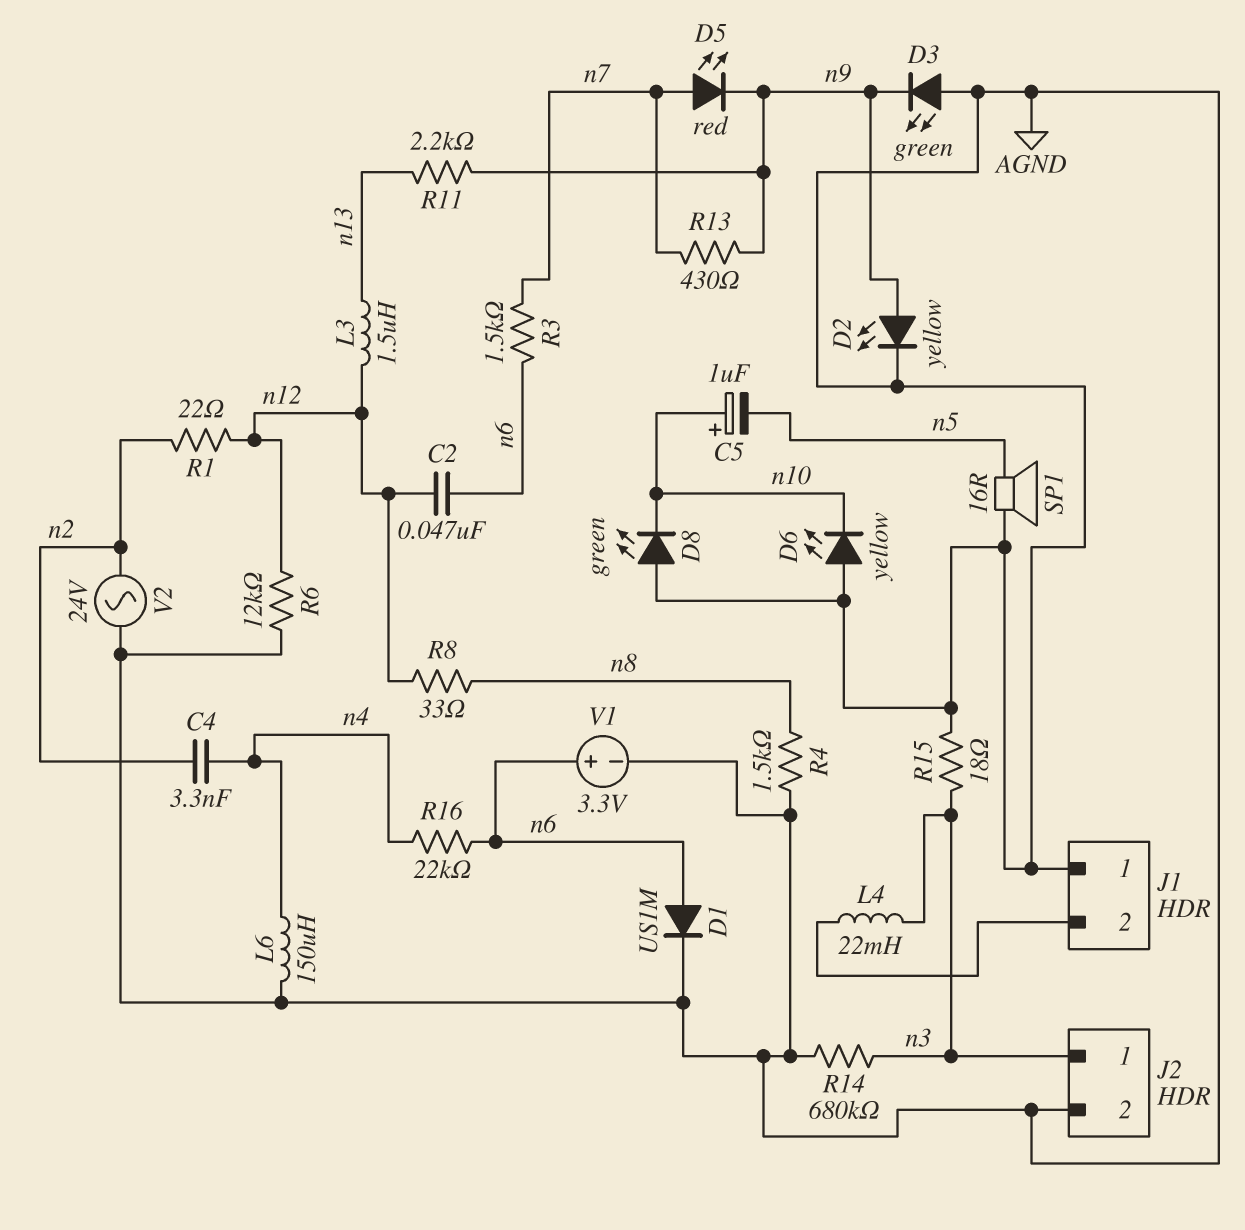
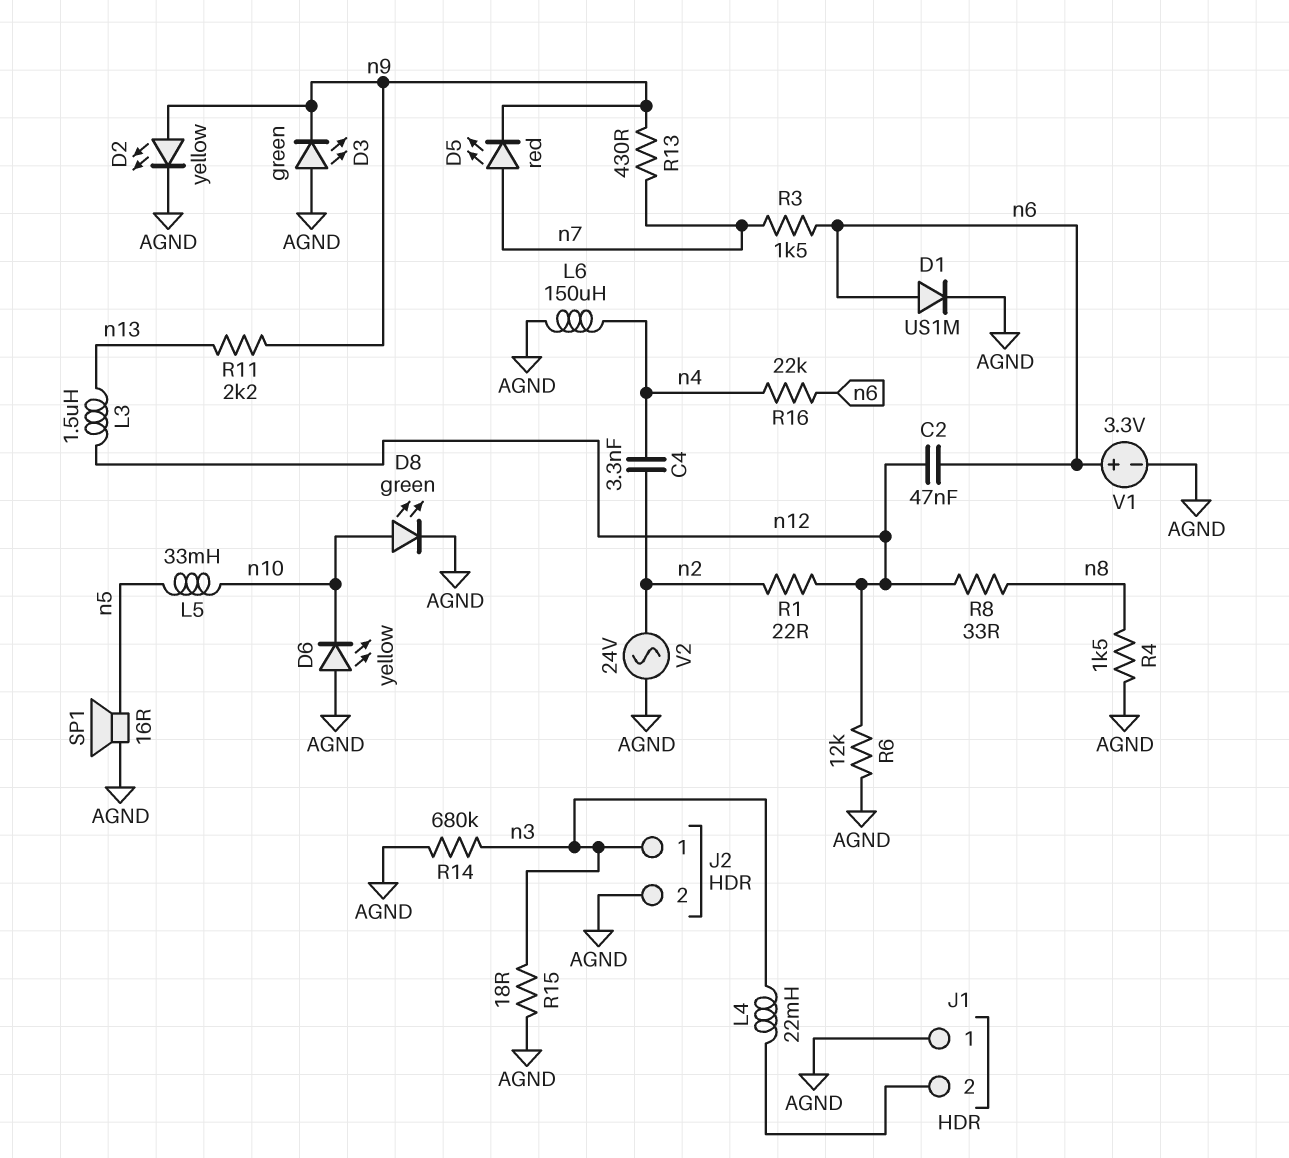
C5: 1uF (plus n10, minus n5) -> none
D8: LED green (A AGND, K n10) -> LED green (A n10, K AGND)
L5: none -> 33mH (n5, n10)

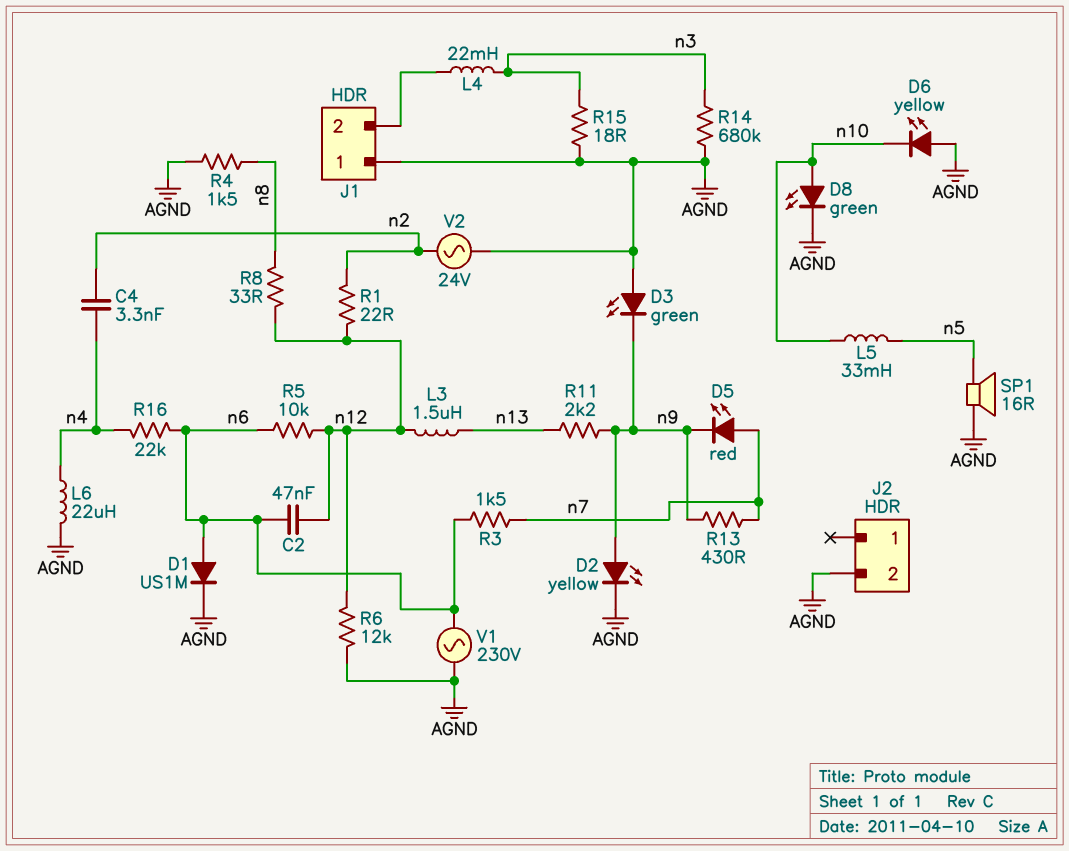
J2 pin 1: n3 -> none
L6: 150uH (AGND, n4) -> 22uH (AGND, n4)
R5: none -> 10k (n6, n12)
V1: 3.3V (plus n6, minus AGND) -> AC 230V (AGND, n6)

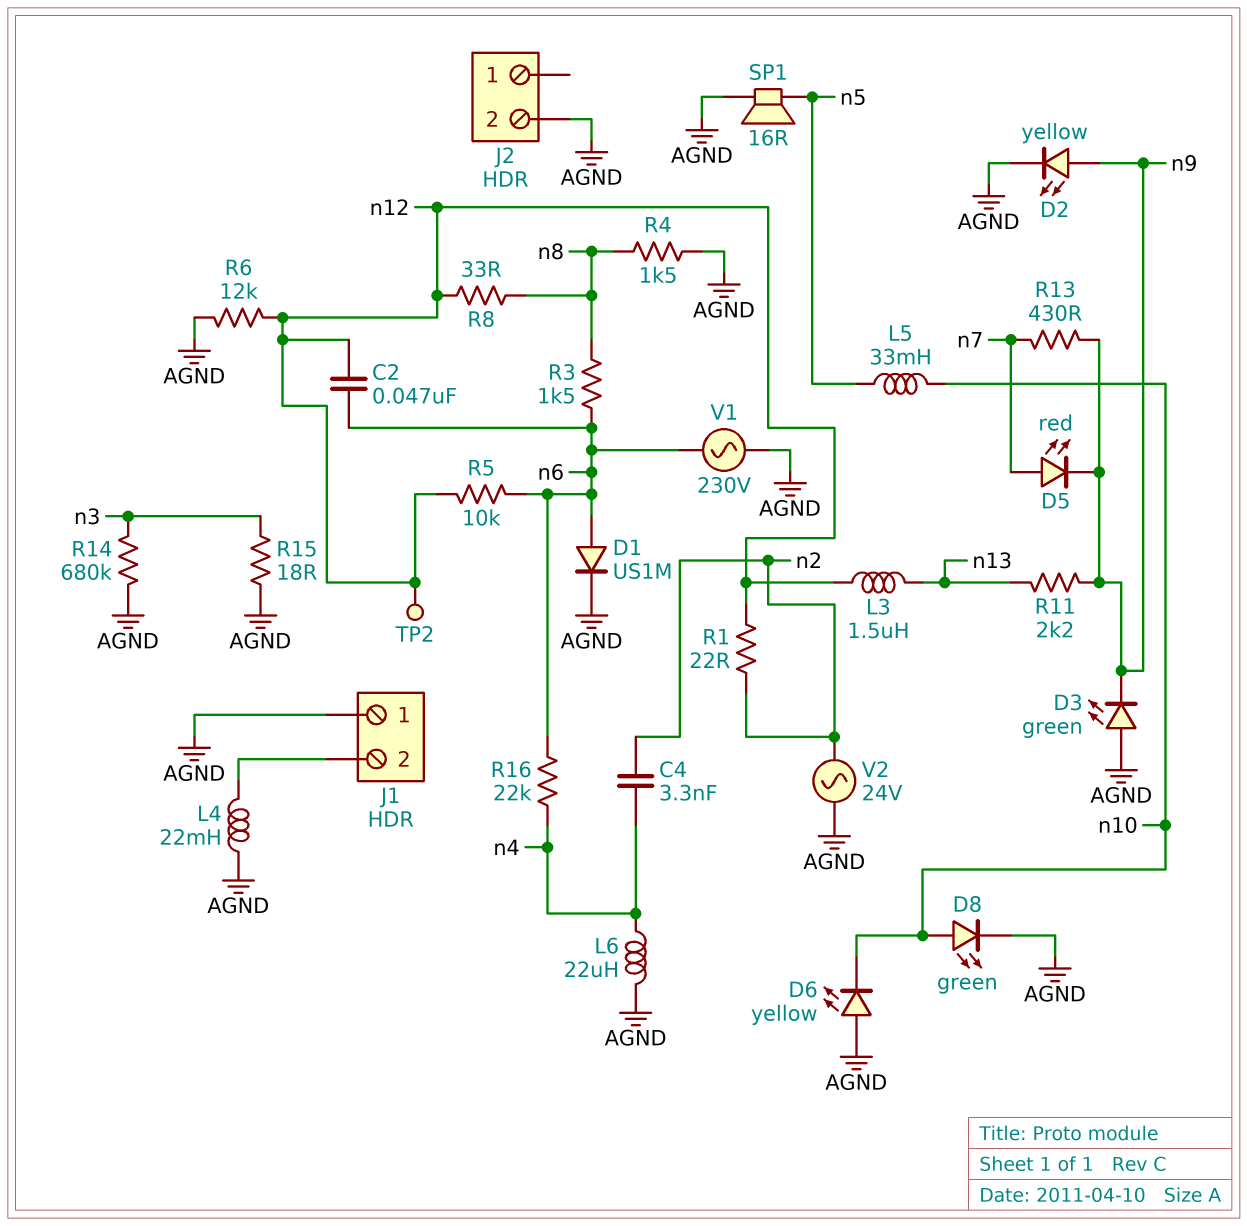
L4: 22mH (J1/2, n3) -> 22mH (AGND, J1/2)
R3: 1.5k (n6, n7) -> 1.5k (n6, n8)
TP2: none -> test point (n12)

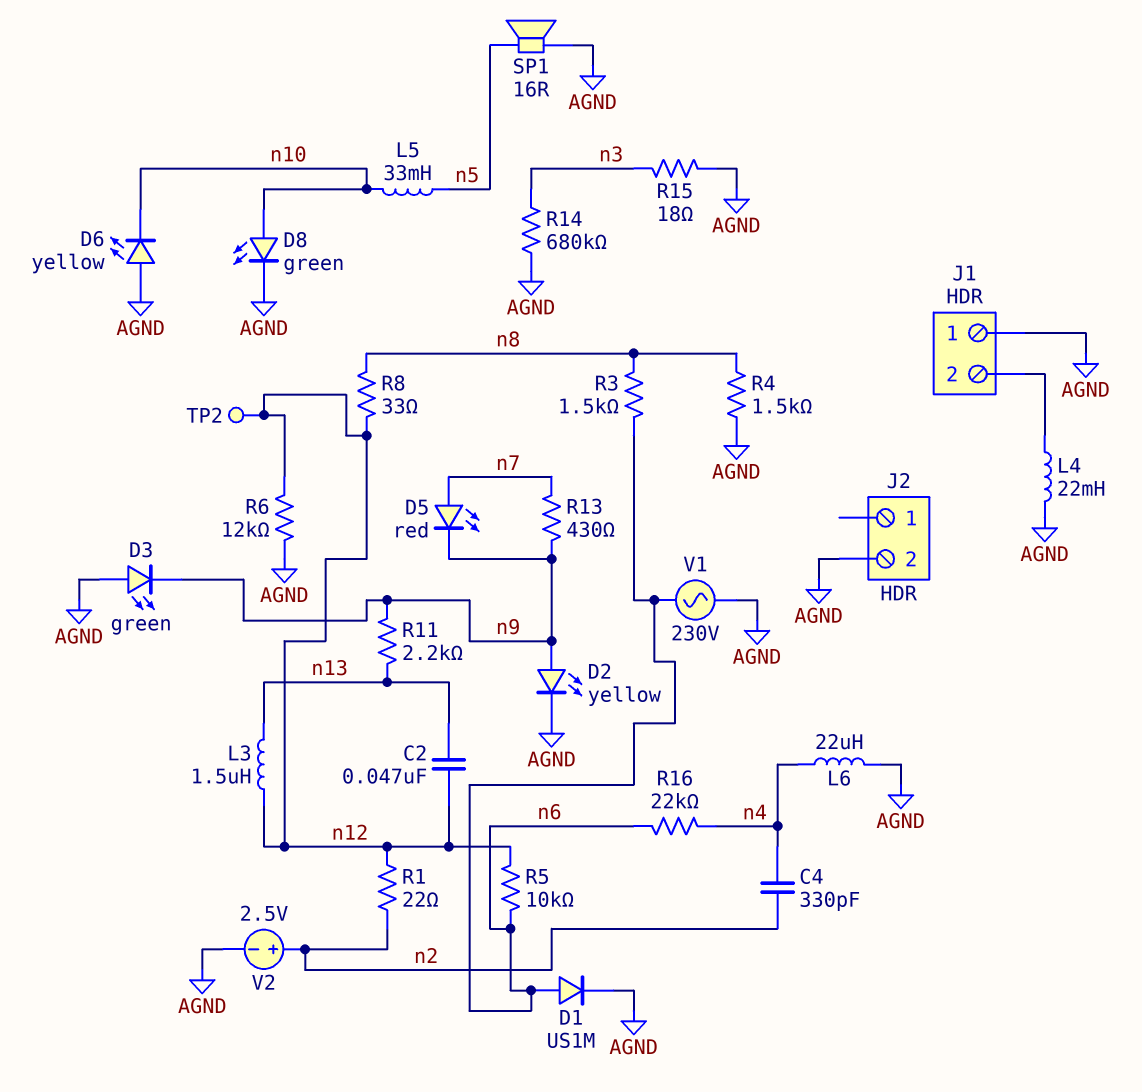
C2: 47nF (n6, n12) -> 47nF (n12, n13)
C4: 3.3nF (n2, n4) -> 330pF (n2, n4)
V2: AC 24V (AGND, n2) -> 2.5V (plus n2, minus AGND)

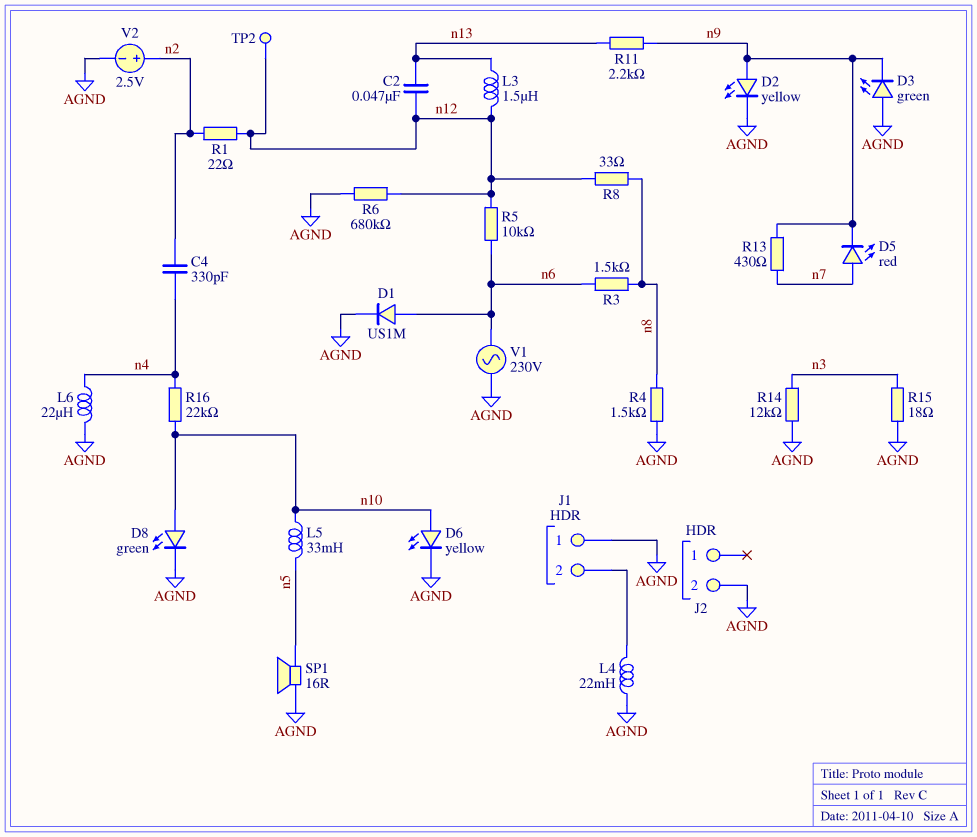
D6: LED yellow (A AGND, K n10) -> LED yellow (A n10, K AGND)
R6: 12k (AGND, n12) -> 680k (AGND, n12)
R14: 680k (AGND, n3) -> 12k (AGND, n3)
R16: 22k (n4, n6) -> 22k (n4, n10)

